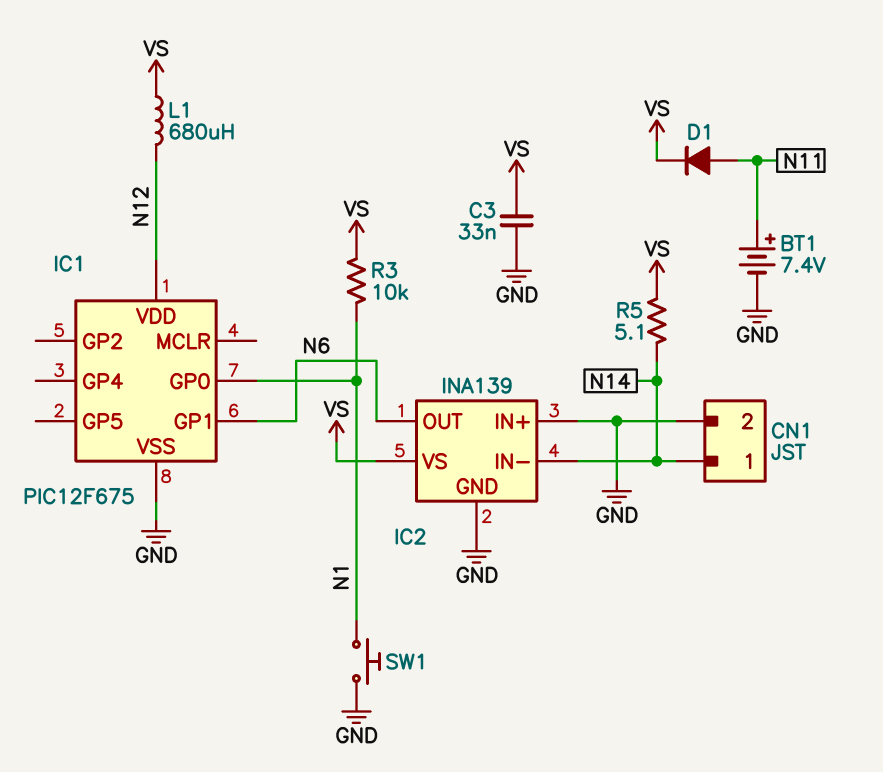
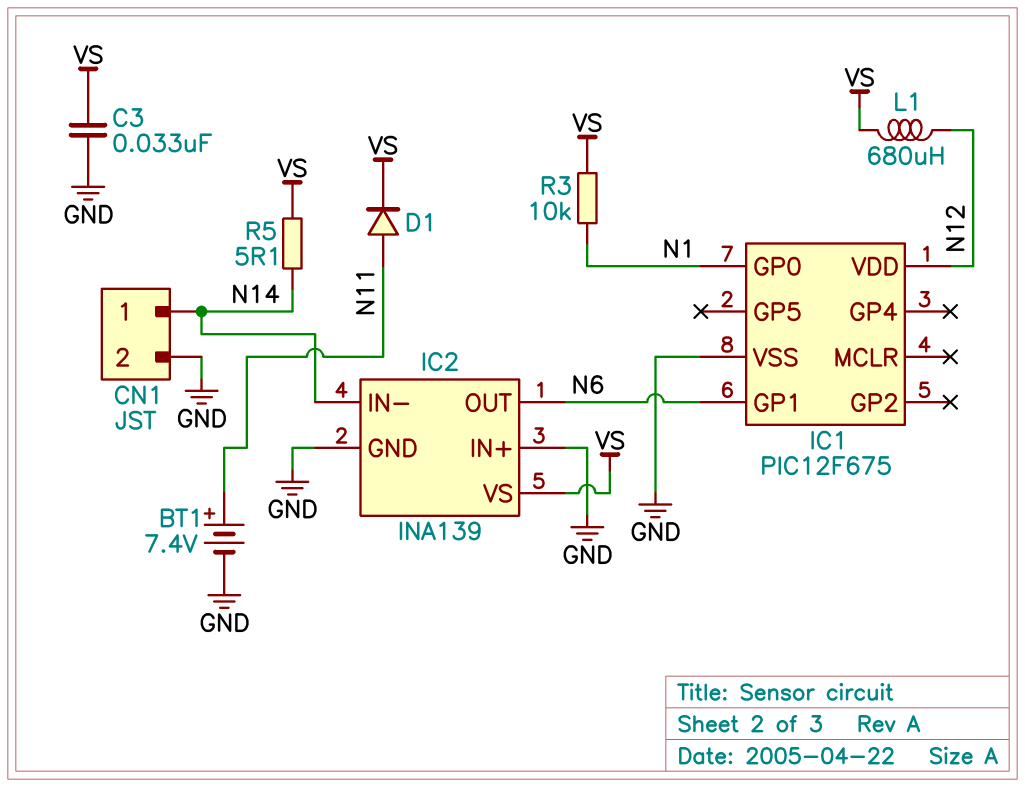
SW1: button (GND, N1) -> none

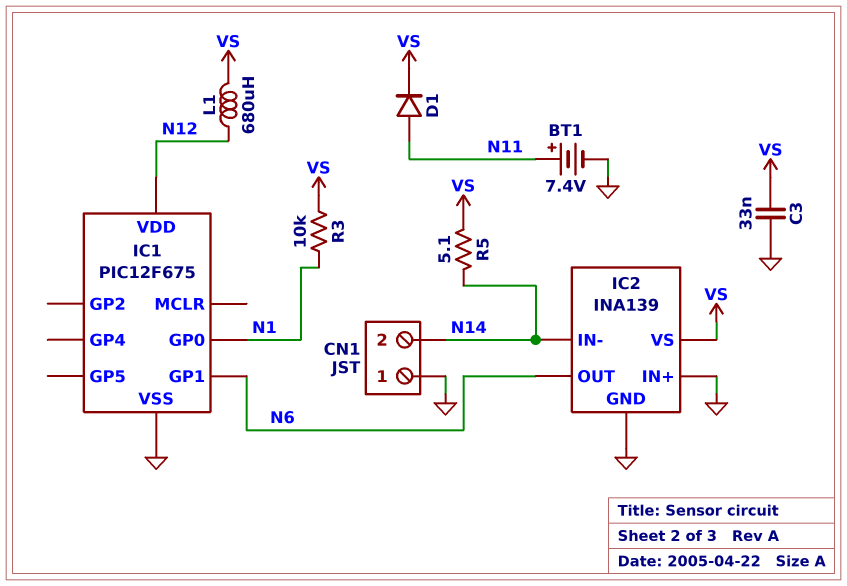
CN1 pin 1: N14 -> GND
CN1 pin 2: GND -> N14

